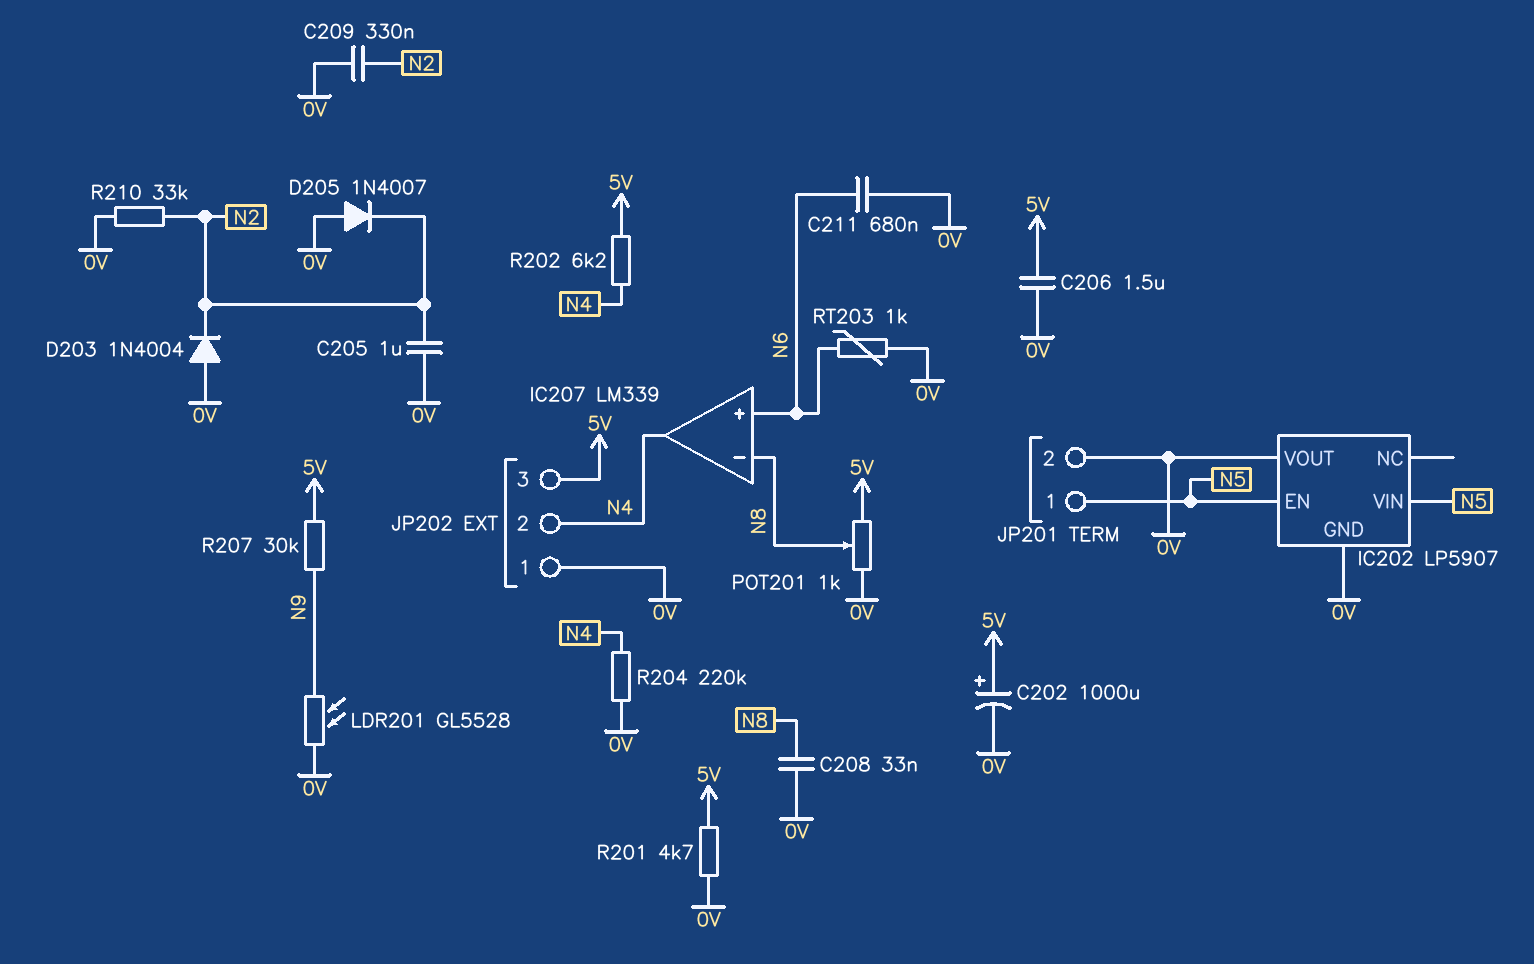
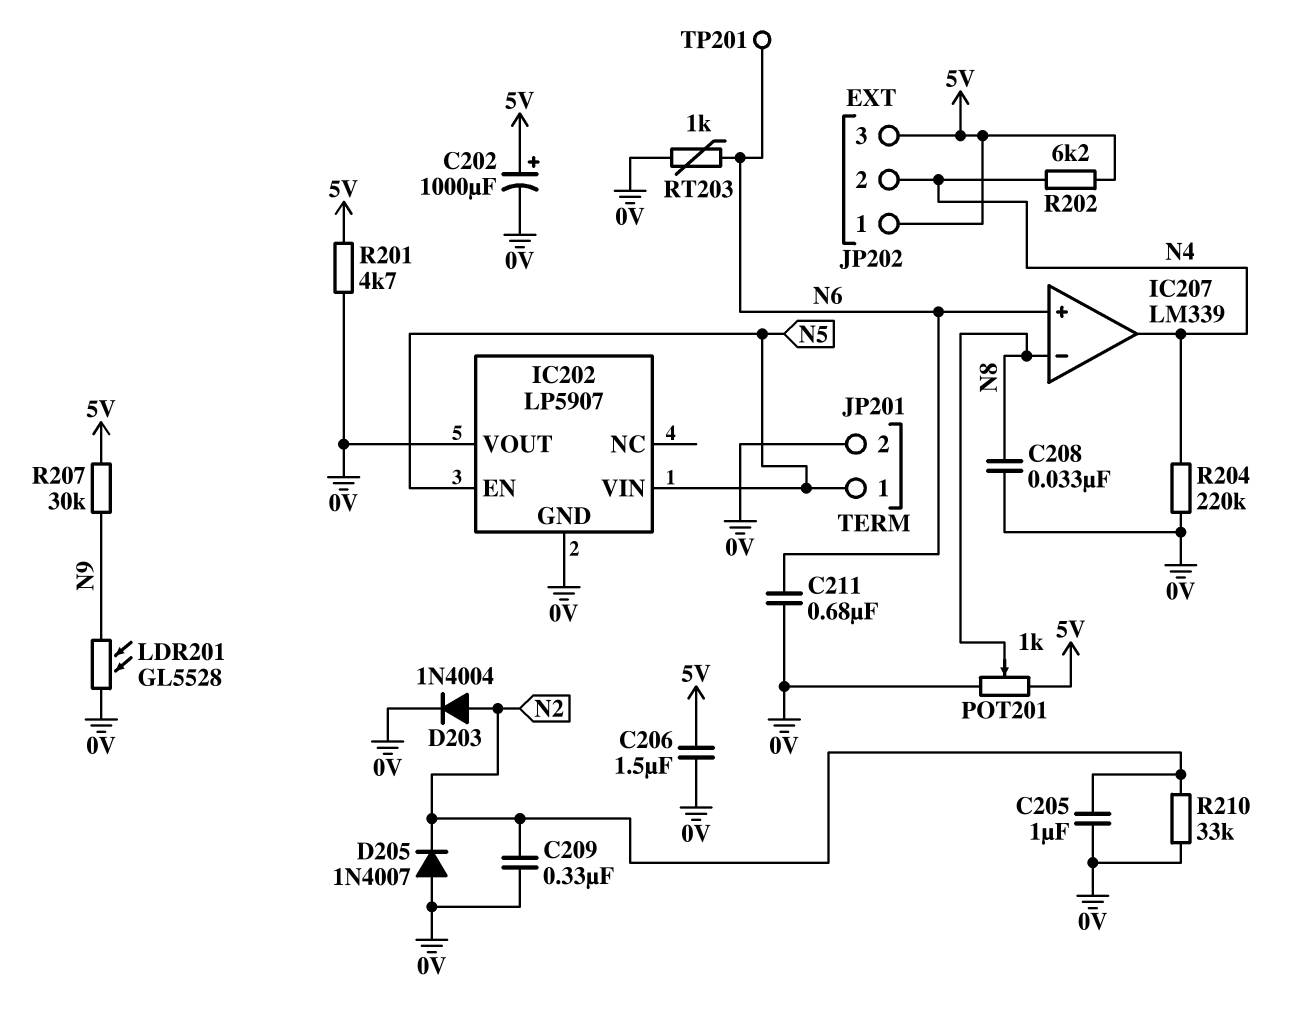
D203: diode 1N4004 (A 0V, K N2) -> diode 1N4004 (A N2, K 0V)
JP202 pin 1: 0V -> 5V
TP201: none -> test point (N6)

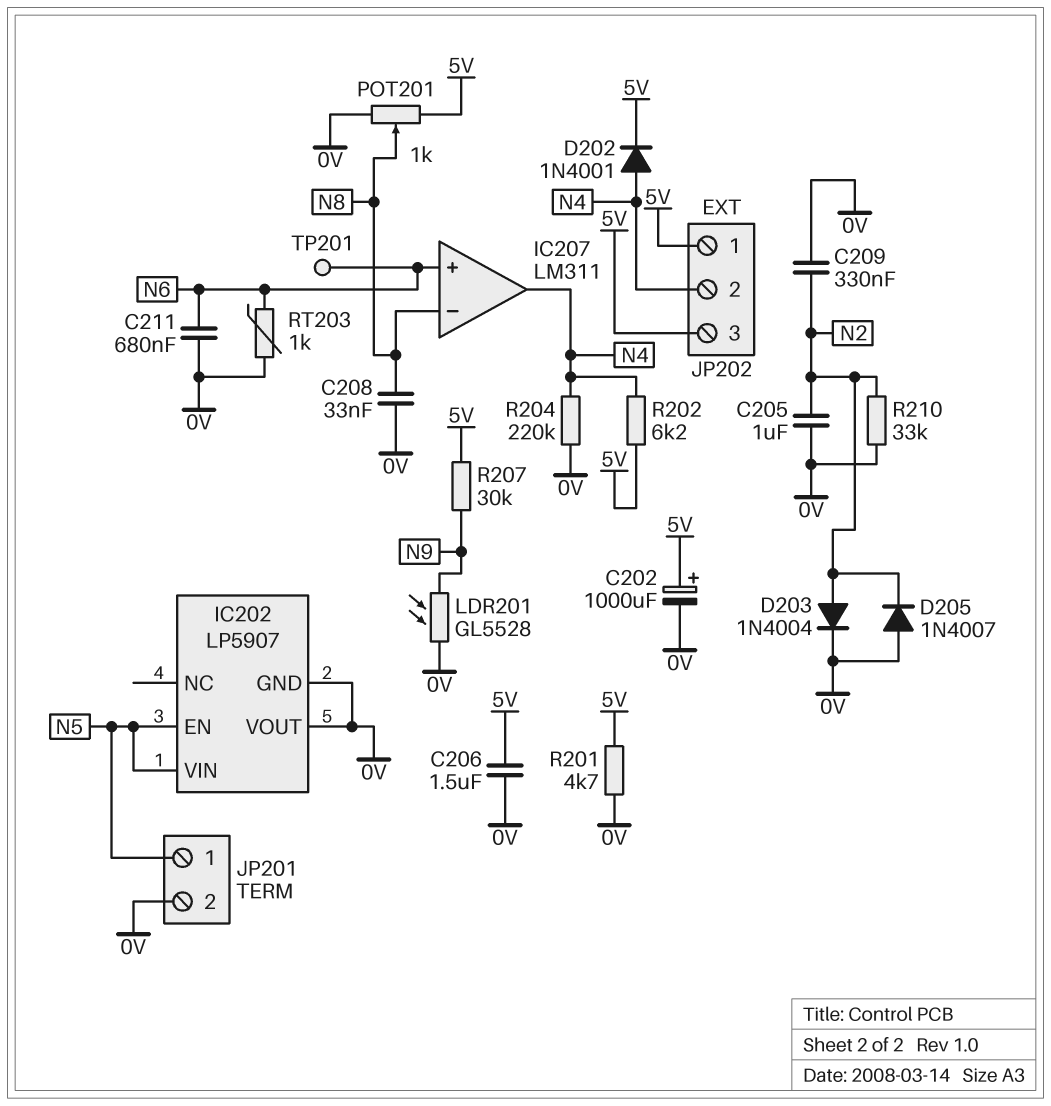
D202: none -> diode 1N4001 (A N4, K 5V)
IC207: LM339 -> LM311

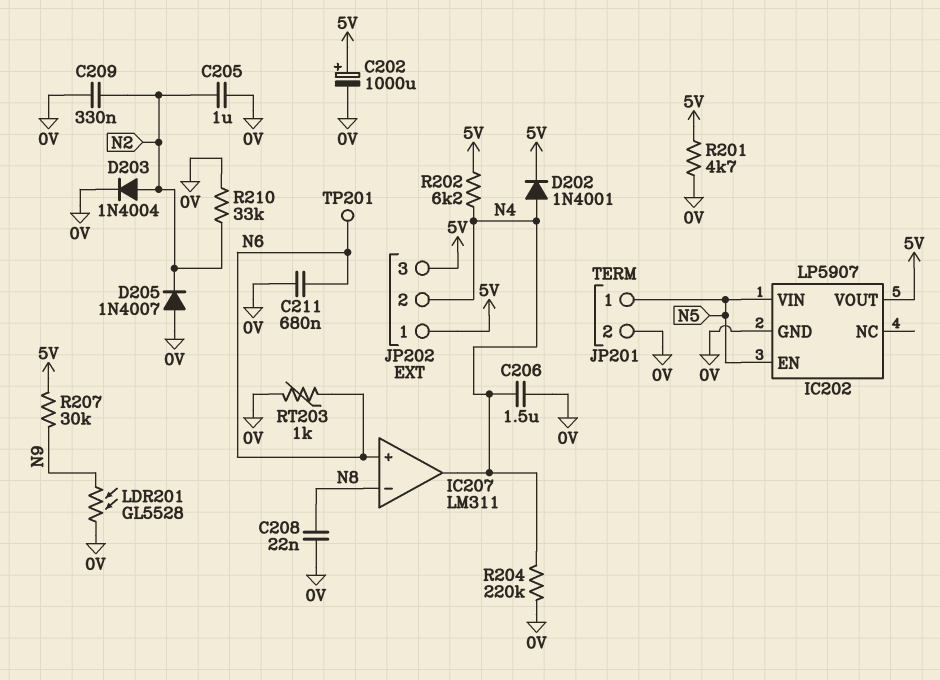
C206: 1.5uF (0V, 5V) -> 1.5uF (0V, N4)
C208: 33nF (0V, N8) -> 22nF (0V, N8)
IC202 pin VOUT: 0V -> 5V
POT201: 1k (0V, 5V, wiper N8) -> none

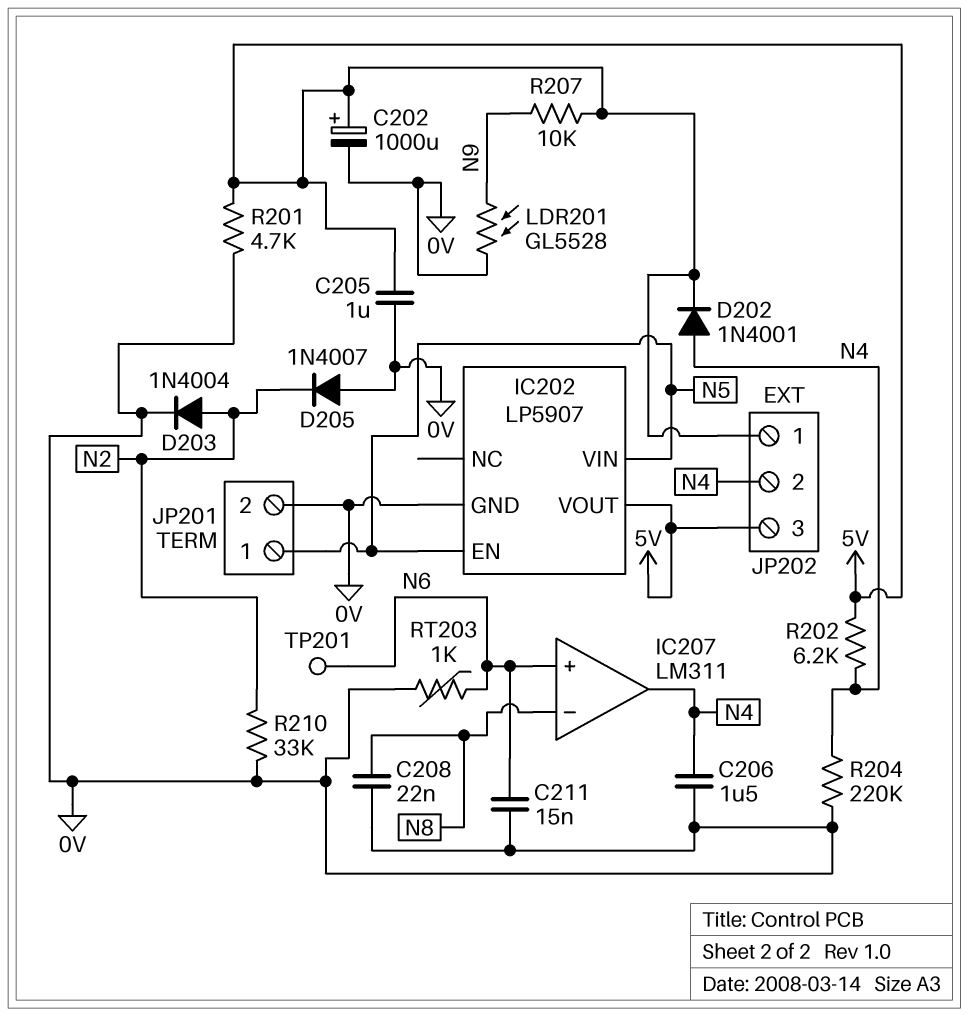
C205: 1uF (0V, N2) -> 1uF (0V, 5V)
C209: 330nF (0V, N2) -> none
C211: 680nF (0V, N6) -> 15nF (0V, N6)
R207: 30k (5V, N9) -> 10k (5V, N9)

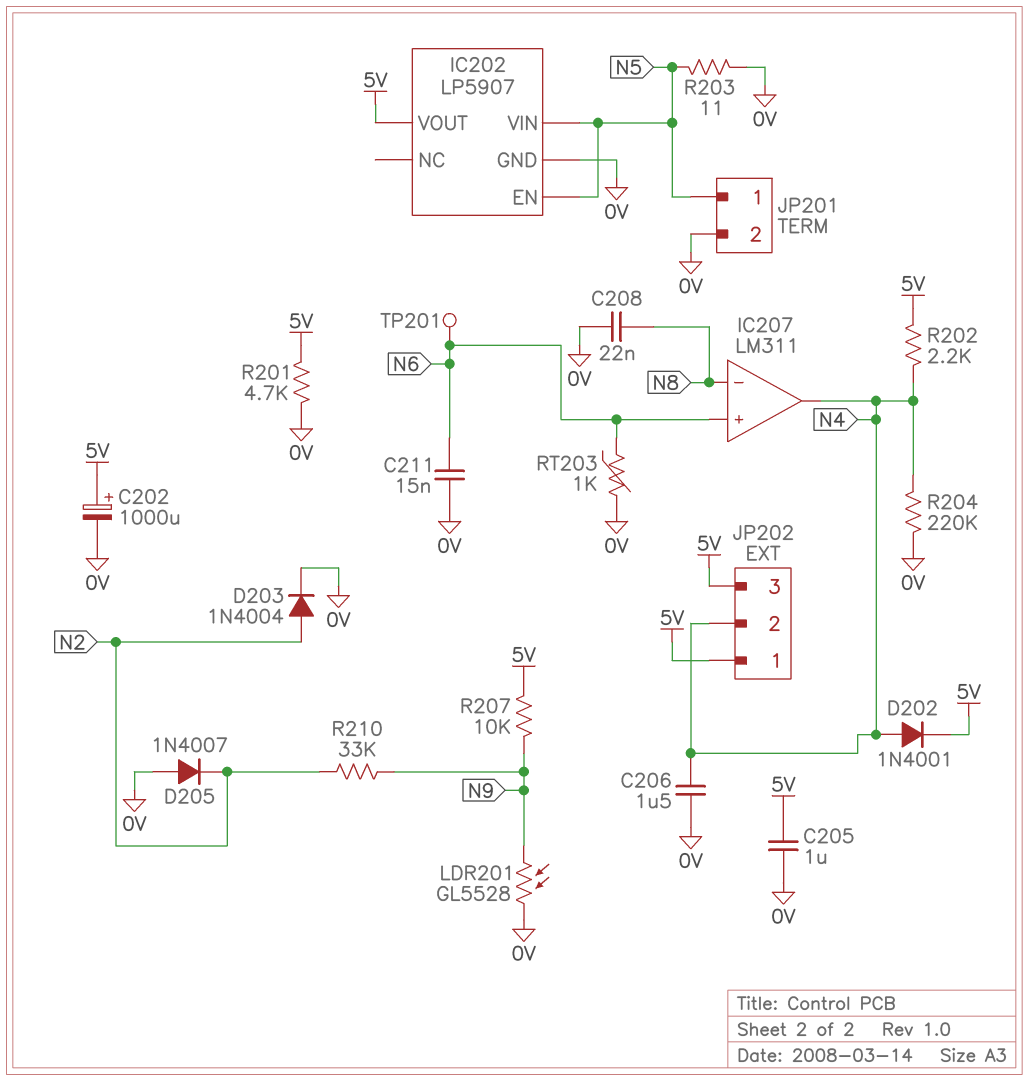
R202: 6.2k (5V, N4) -> 2.2k (5V, N4)
R203: none -> 11 (0V, N5)
R210: 33k (0V, N2) -> 33k (N2, N9)

